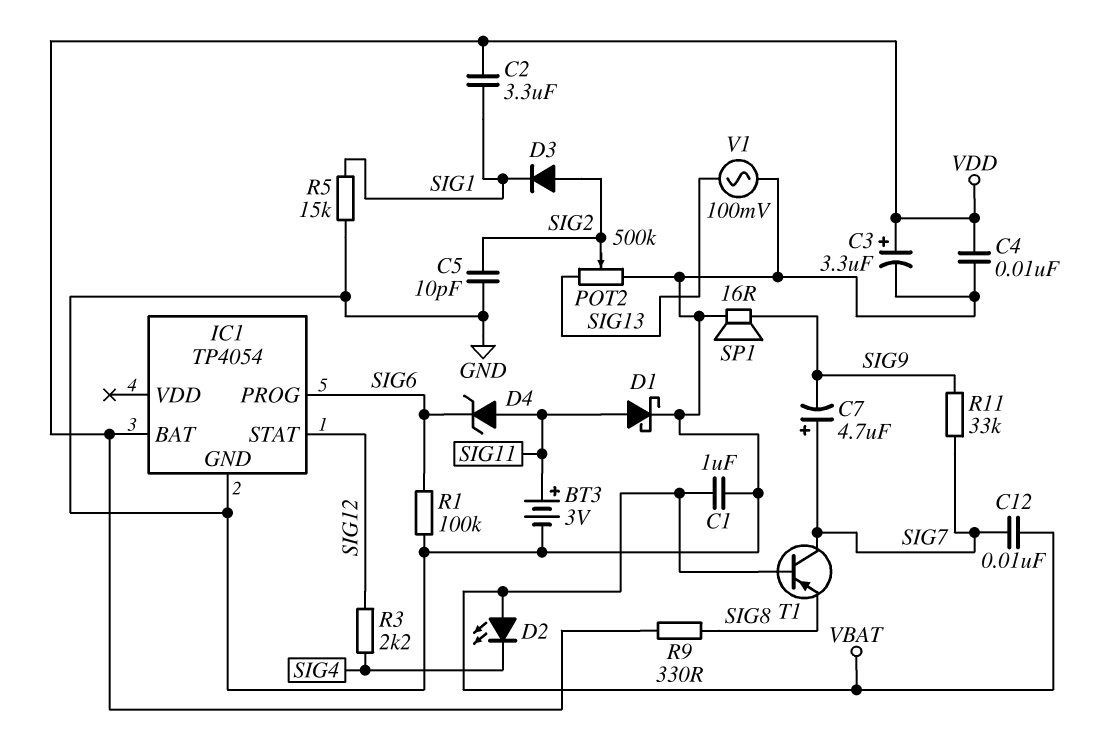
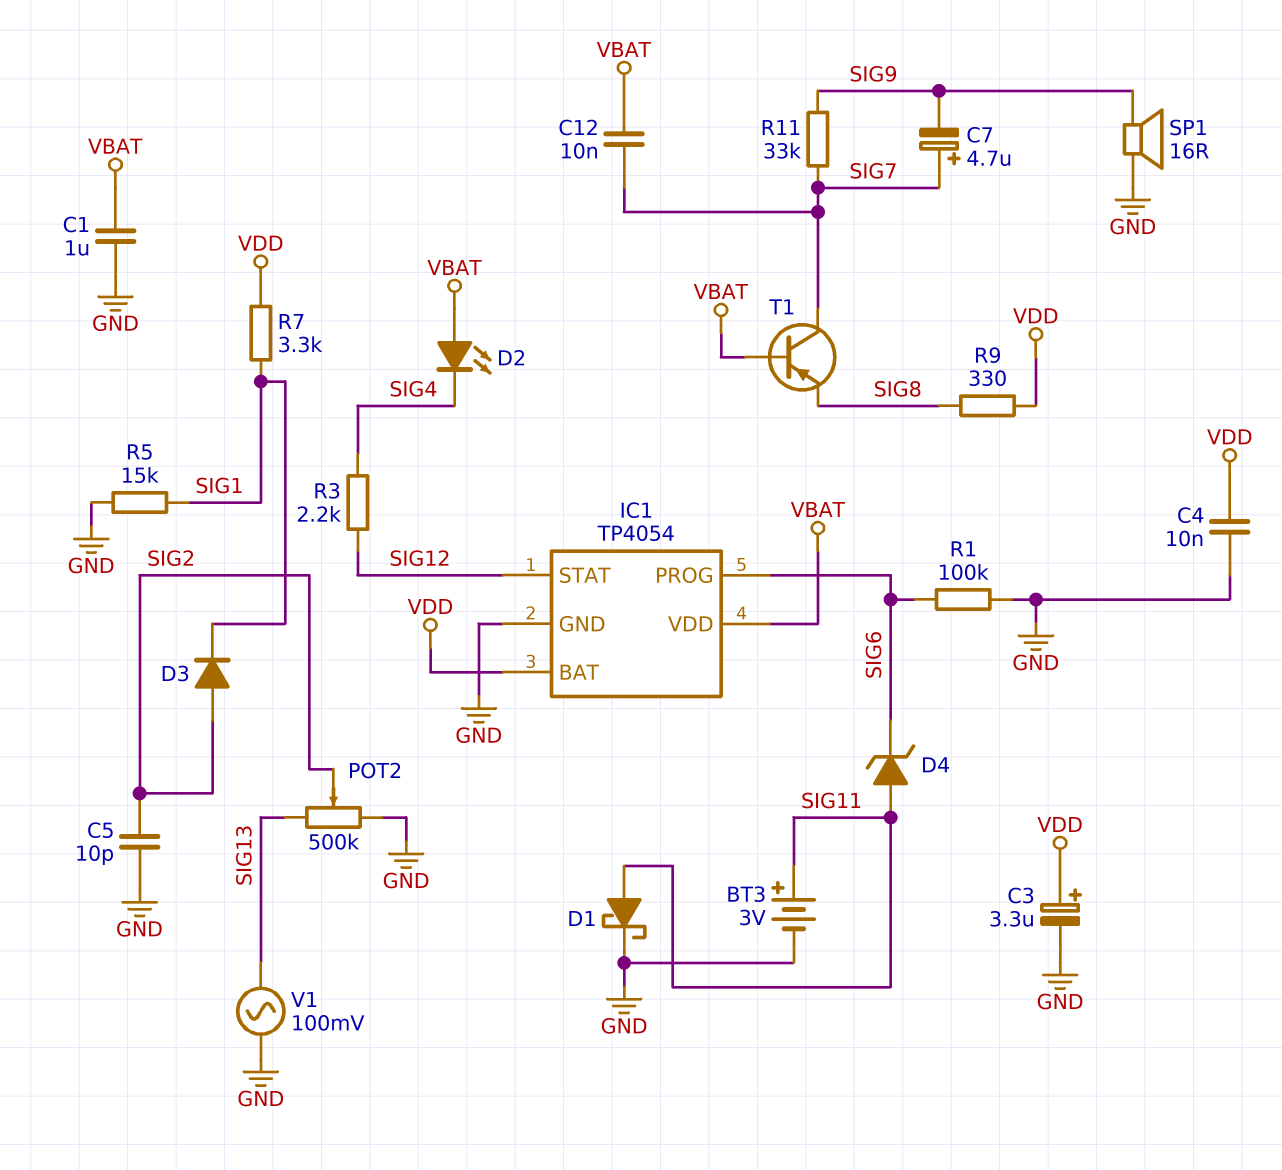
C2: 3.3uF (SIG1, VDD) -> none
IC1 pin VDD: none -> VBAT
R7: none -> 3.3k (SIG1, VDD)

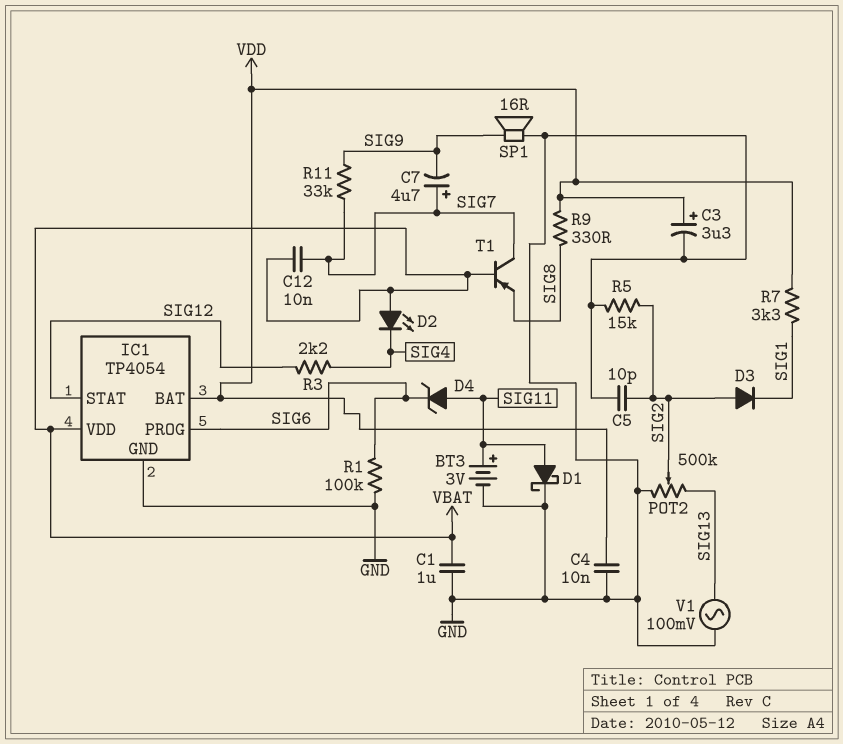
R5: 15k (GND, SIG1) -> 15k (GND, SIG2)

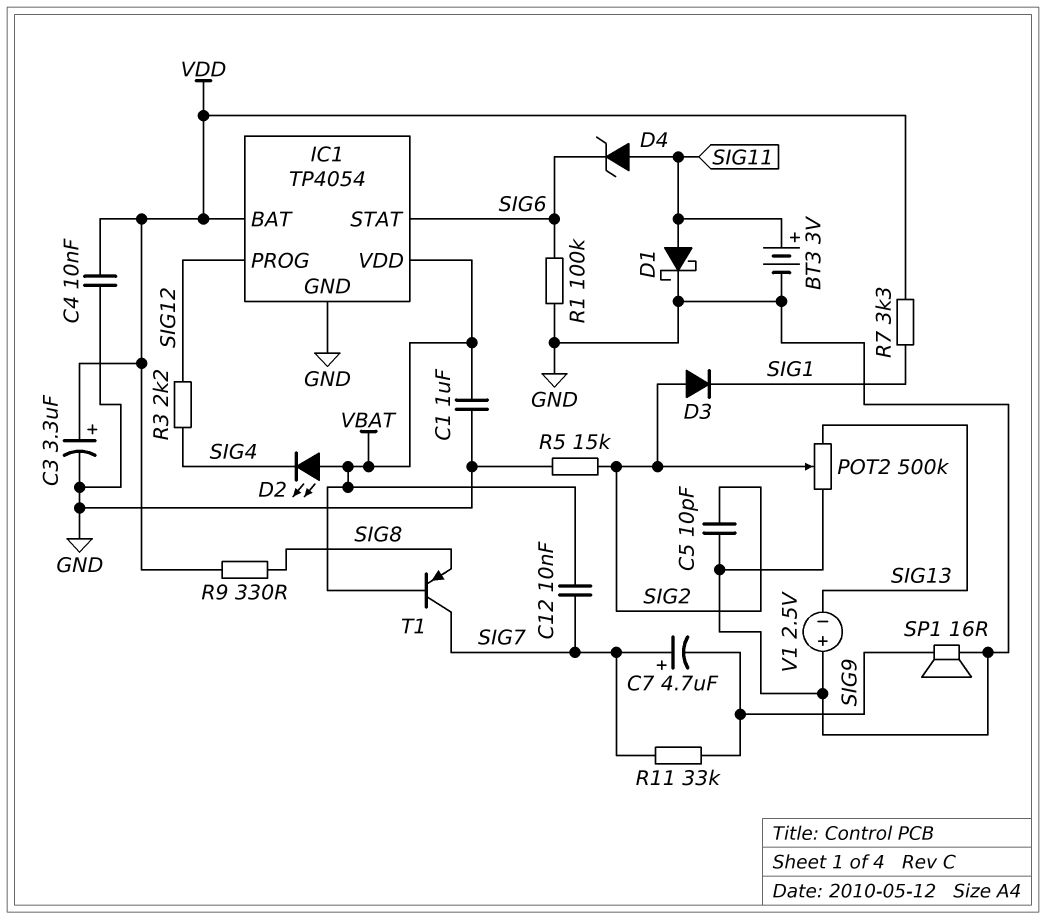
IC1 pin PROG: SIG6 -> SIG12
IC1 pin STAT: SIG12 -> SIG6
V1: AC 100mV (GND, SIG13) -> 2.5V (plus GND, minus SIG13)

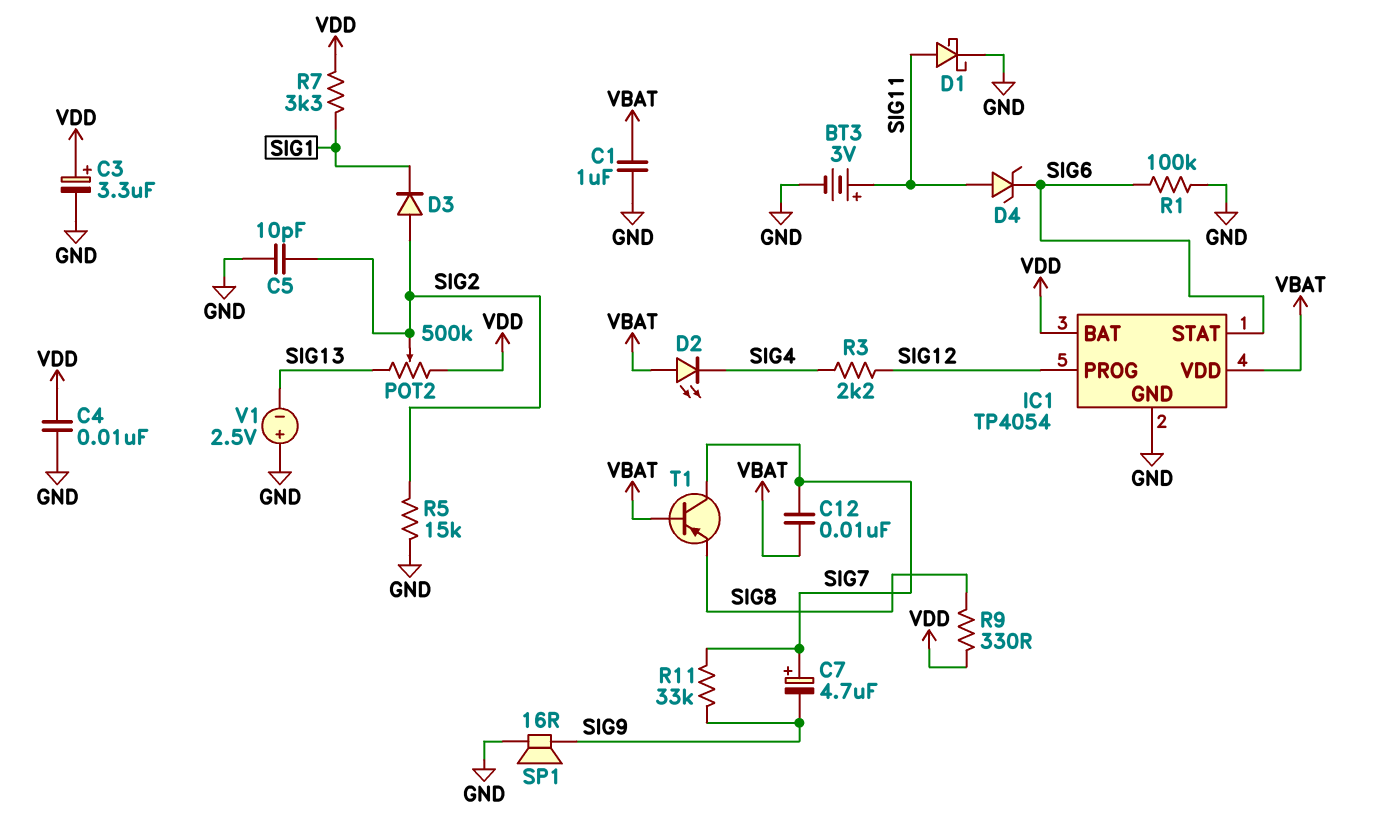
POT2: 500k (GND, SIG13, wiper SIG2) -> 500k (SIG13, VDD, wiper SIG2)

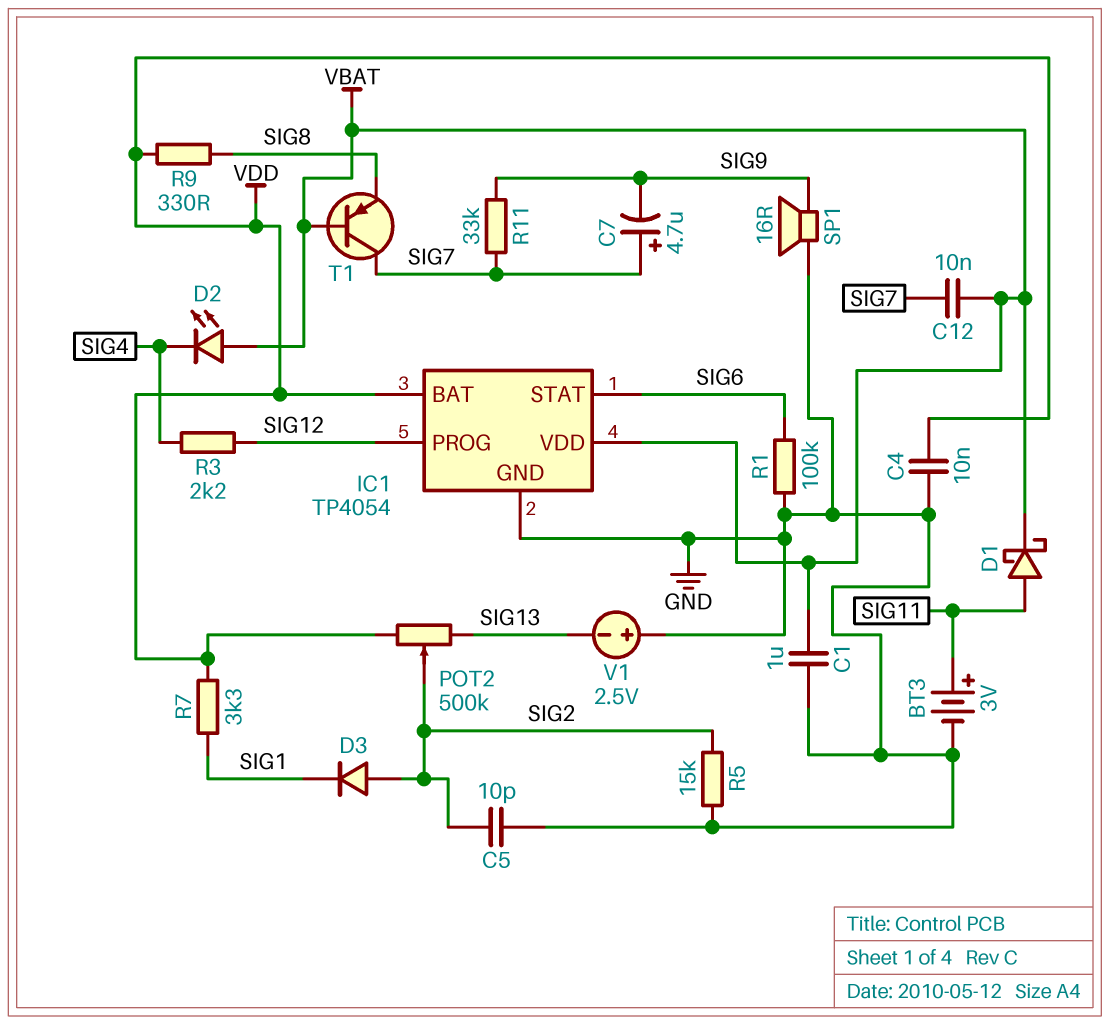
C3: 3.3uF (plus VDD, minus GND) -> none
D1: schottky (A SIG11, K GND) -> schottky (A SIG11, K VBAT)
D4: zener (A SIG11, K SIG6) -> none

